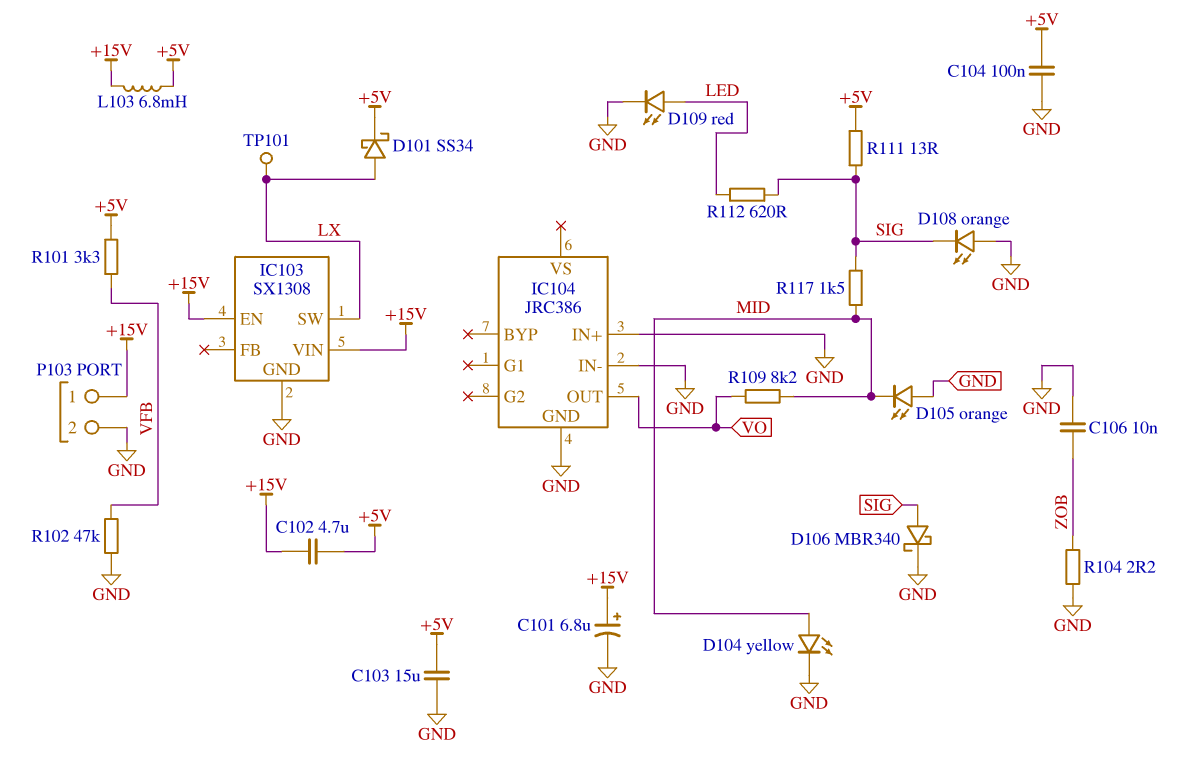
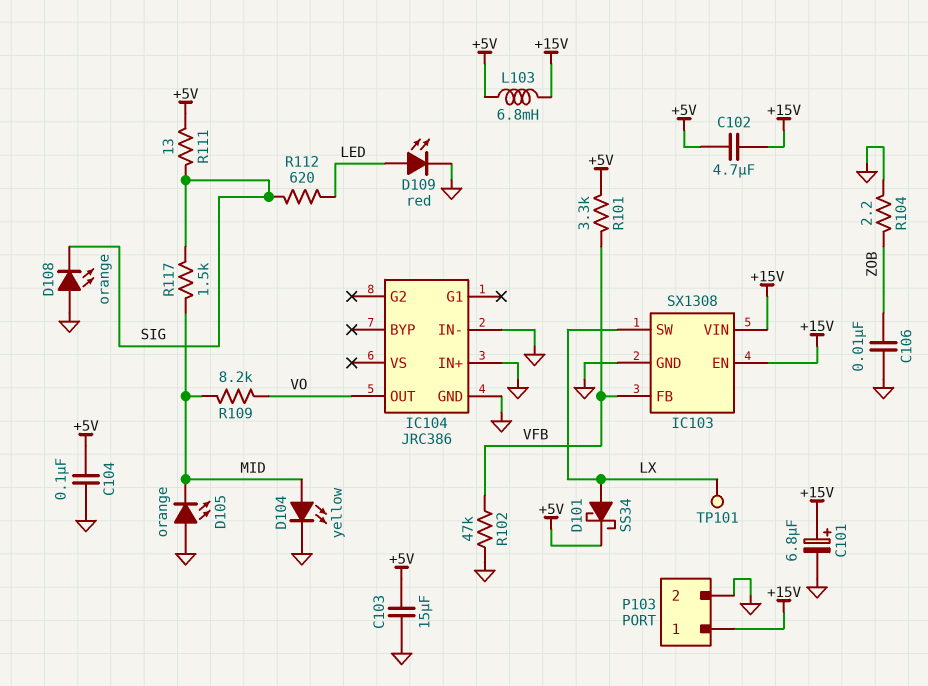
D106: schottky MBR340 (A SIG, K GND) -> none
IC103 pin FB: none -> VFB

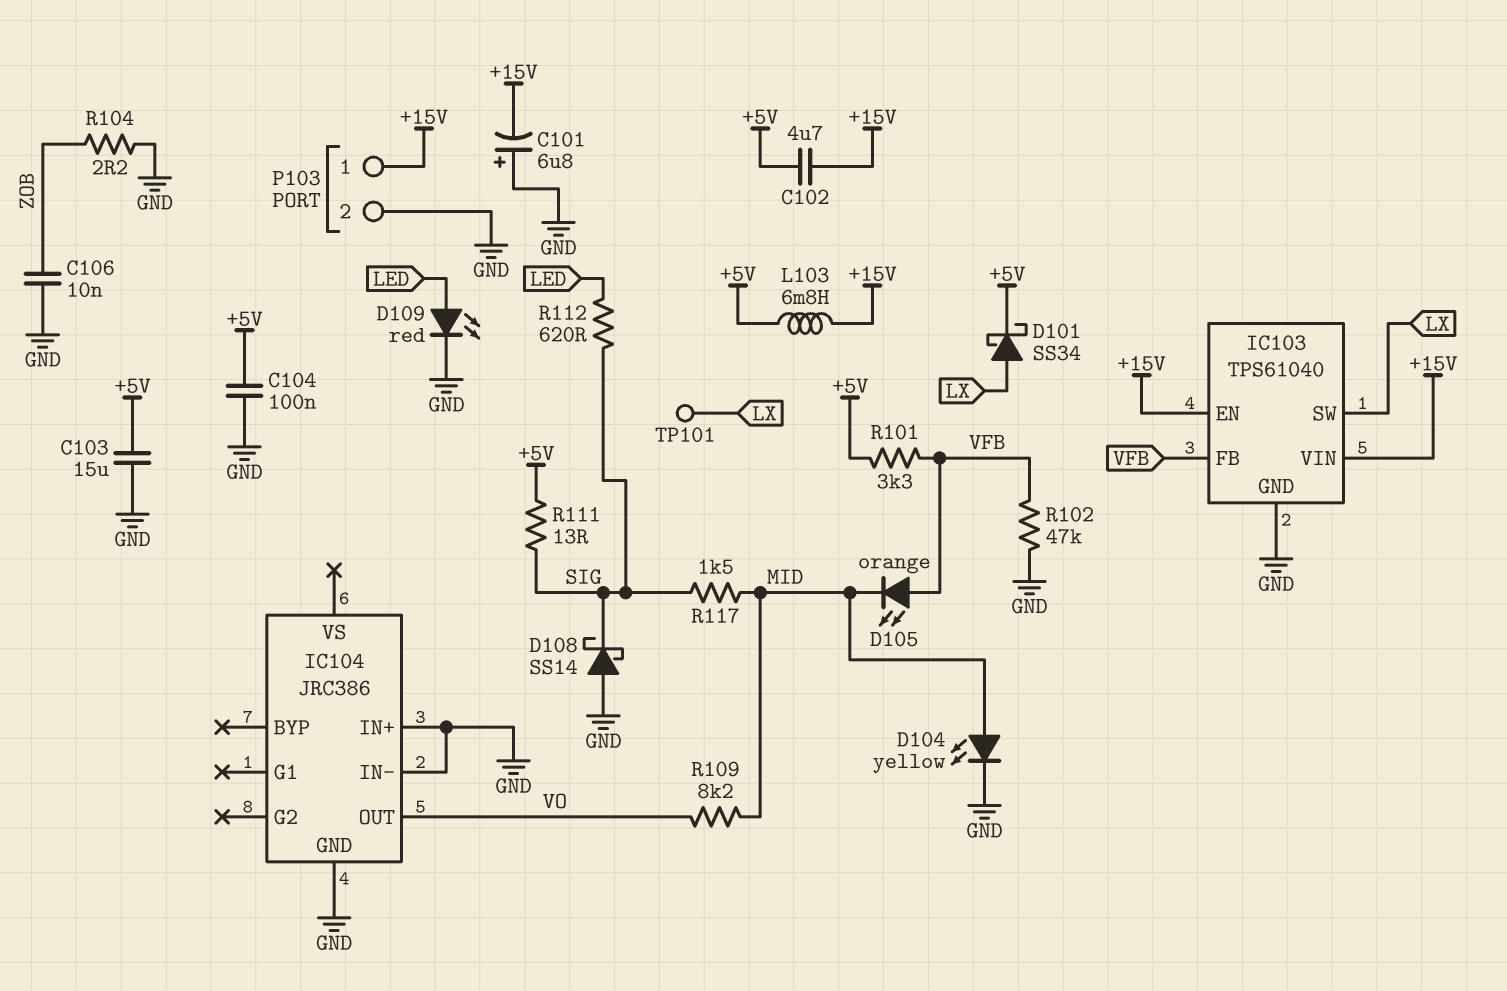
C101: 6.8uF (plus +15V, minus GND) -> 6.8uF (plus GND, minus +15V)
D105: LED orange (A GND, K MID) -> LED orange (A VFB, K MID)
D108: LED orange (A GND, K SIG) -> schottky SS14 (A GND, K SIG)
IC103: SX1308 -> TPS61040

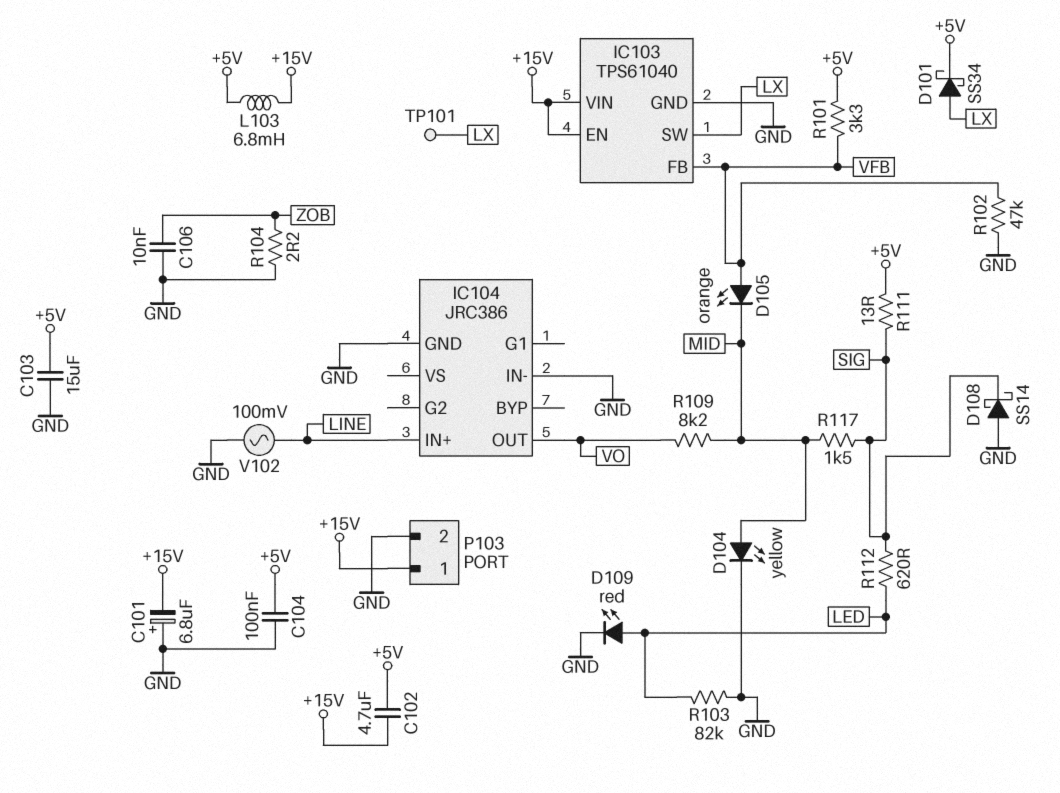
IC104 pin IN+: GND -> LINE
R103: none -> 82k (GND, LED)
V102: none -> AC 100mV (GND, LINE)

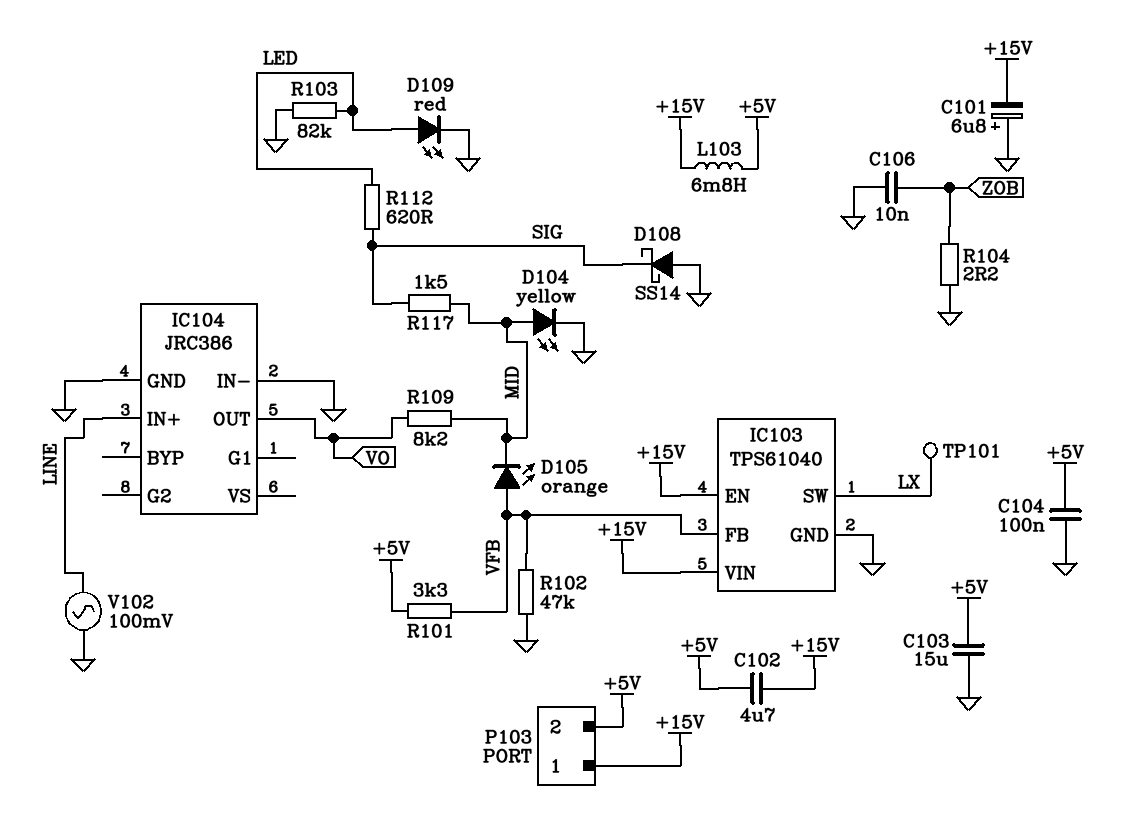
D101: schottky SS34 (A LX, K +5V) -> none
P103 pin 2: GND -> +5V
R111: 13 (+5V, SIG) -> none

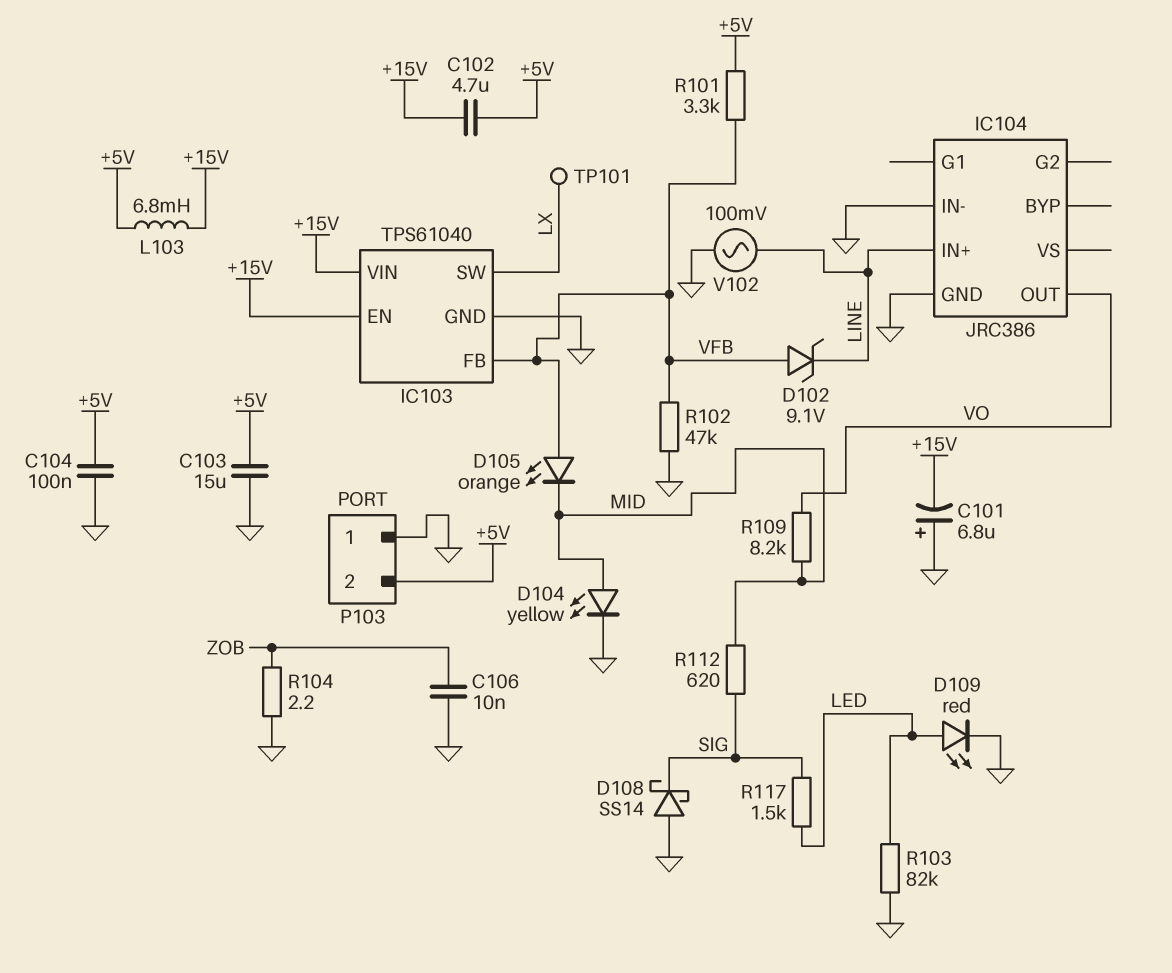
D102: none -> zener 9.1V (A VFB, K LINE)
P103 pin 1: +15V -> GND
R112: 620 (LED, SIG) -> 620 (MID, SIG)
R117: 1.5k (MID, SIG) -> 1.5k (LED, SIG)

